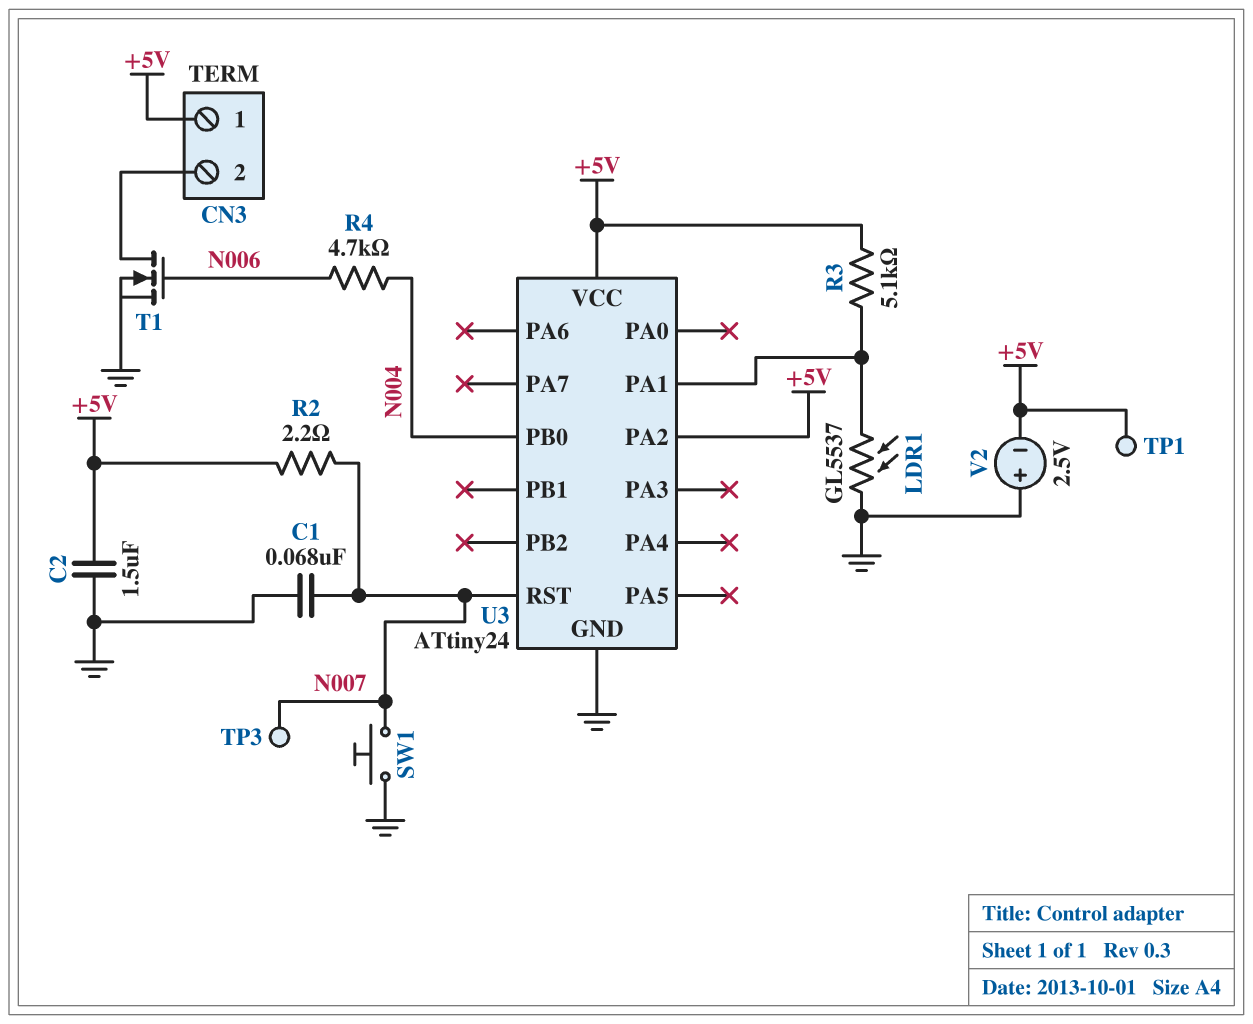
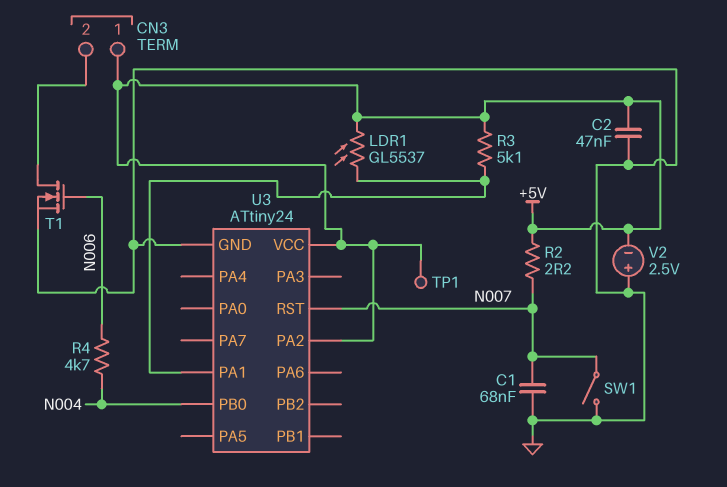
C2: 1.5uF (+5V, GND) -> 47nF (+5V, GND)
LDR1: GL5537 (GND, U3/PA1) -> GL5537 (+5V, U3/PA1)
SW1: button (GND, N007) -> switch (GND, N007)
TP3: test point (N007) -> none

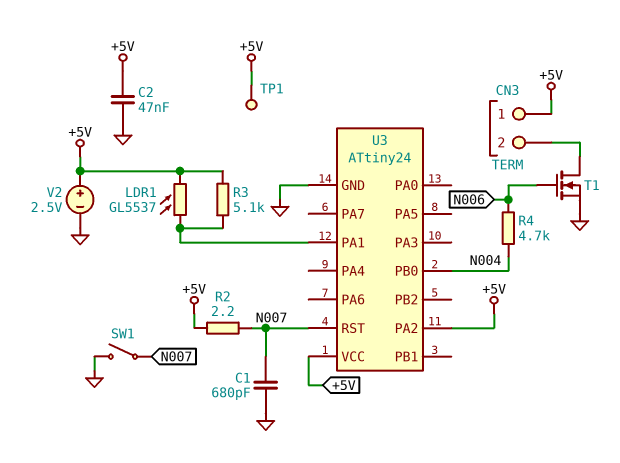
C1: 68nF (GND, N007) -> 680pF (GND, N007)
V2: 2.5V (plus GND, minus +5V) -> 2.5V (plus +5V, minus GND)

